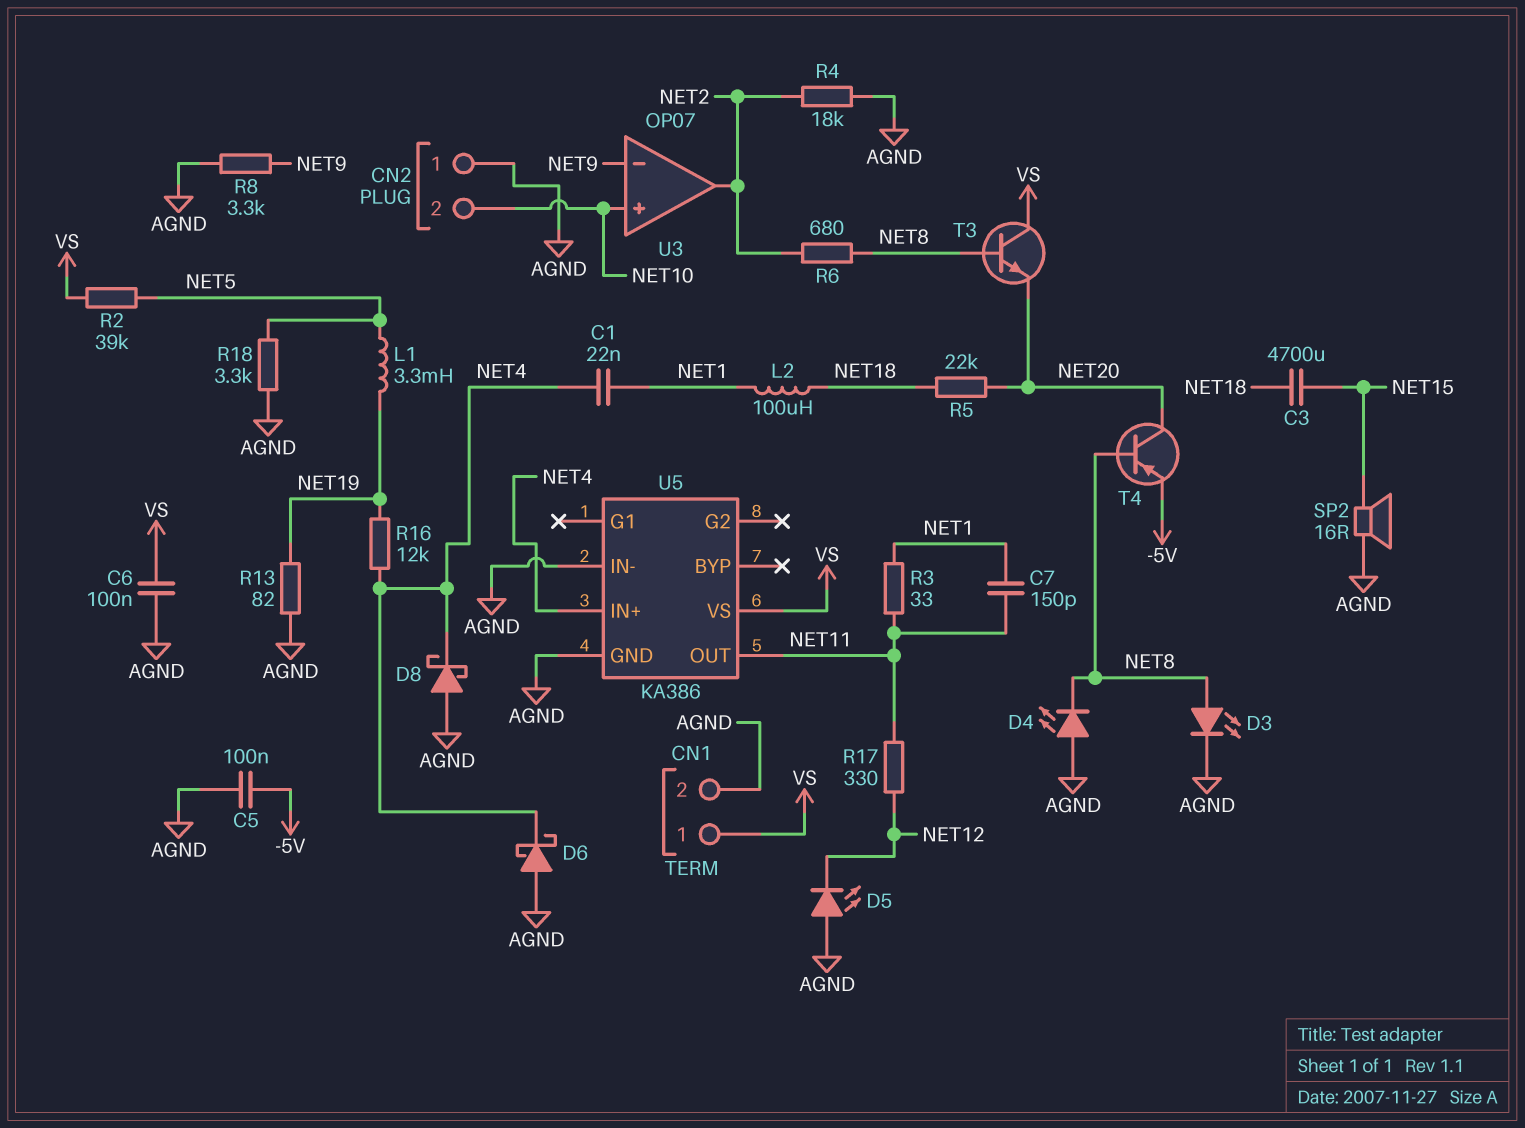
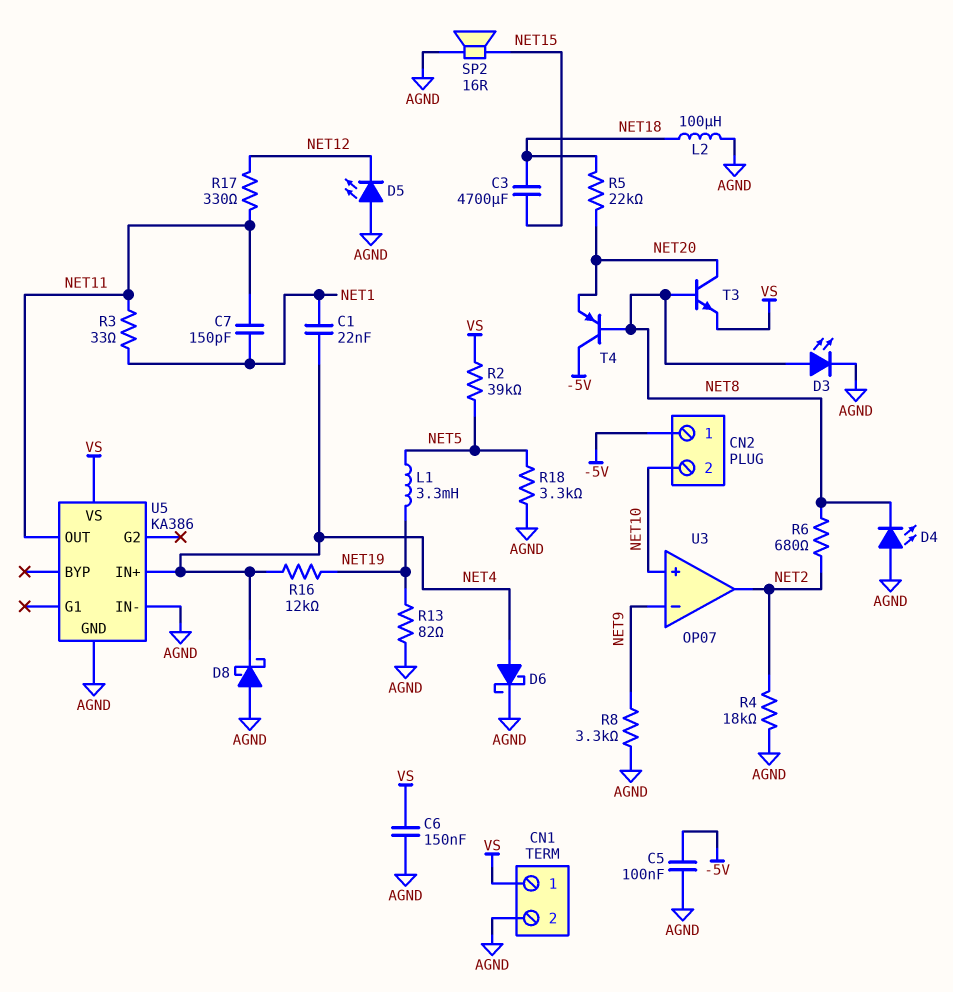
C6: 100nF (AGND, VS) -> 150nF (AGND, VS)
CN2 pin 1: AGND -> -5V
D6: schottky (A AGND, K NET4) -> schottky (A NET4, K AGND)
L2: 100uH (NET1, NET18) -> 100uH (AGND, NET18)
T3: NPN (B NET8, C VS, E NET20) -> NPN (B NET8, C NET20, E VS)
T4: PNP (B NET8, C NET20, E -5V) -> PNP (B NET8, C -5V, E NET20)

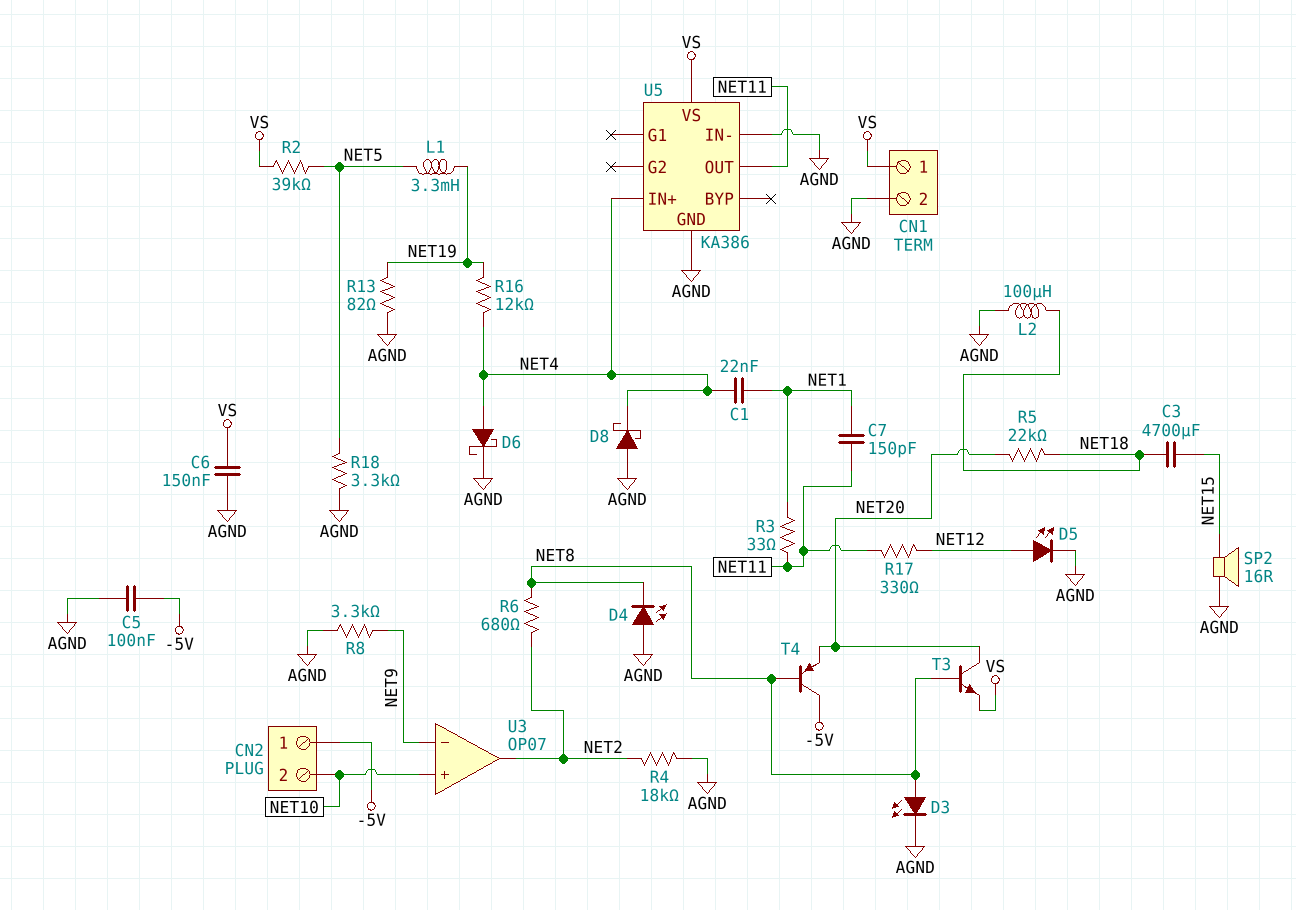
D5: LED (A AGND, K NET12) -> LED (A NET12, K AGND)

